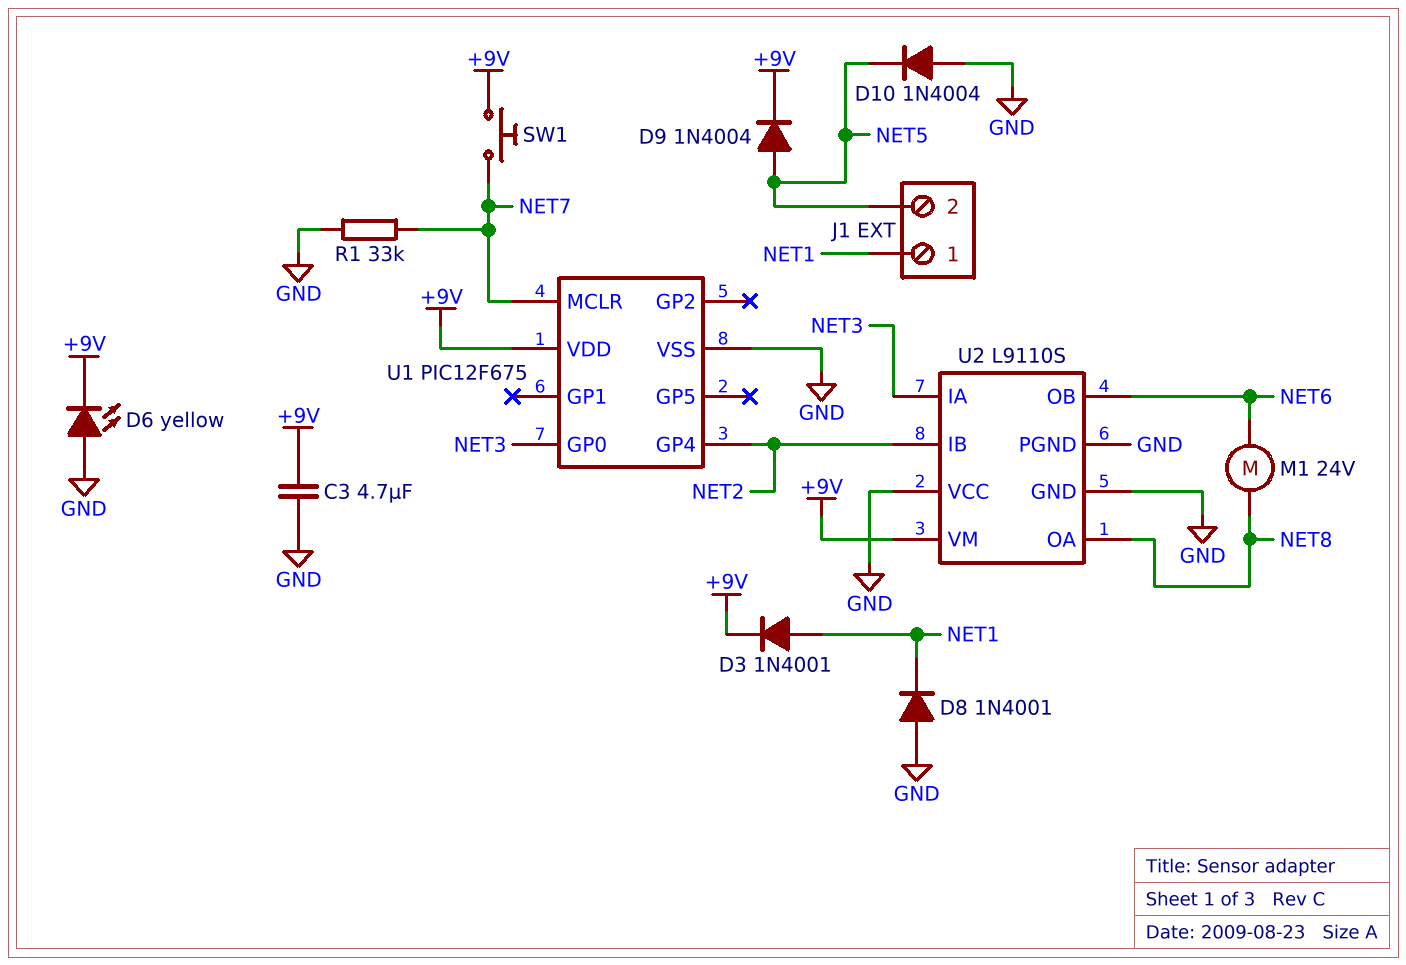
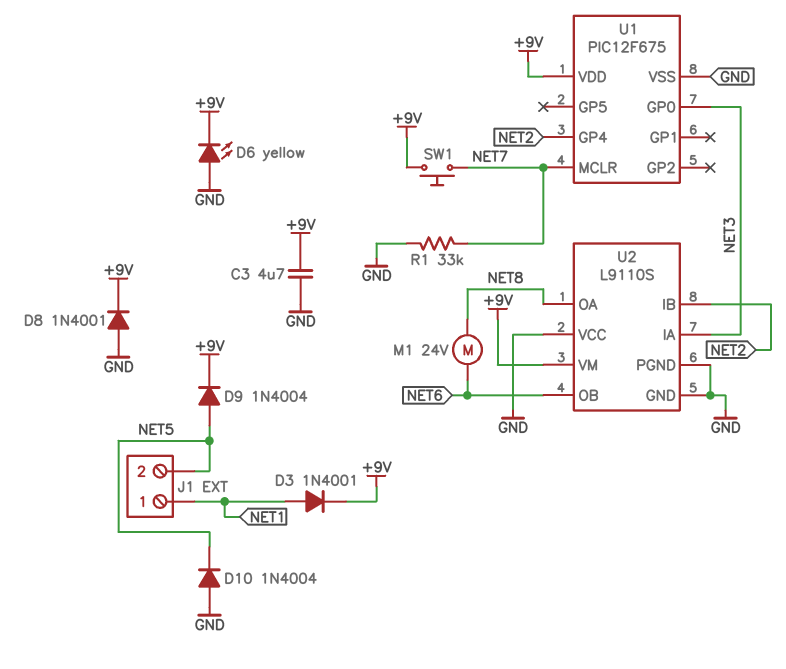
D8: diode 1N4001 (A GND, K NET1) -> diode 1N4001 (A GND, K +9V)

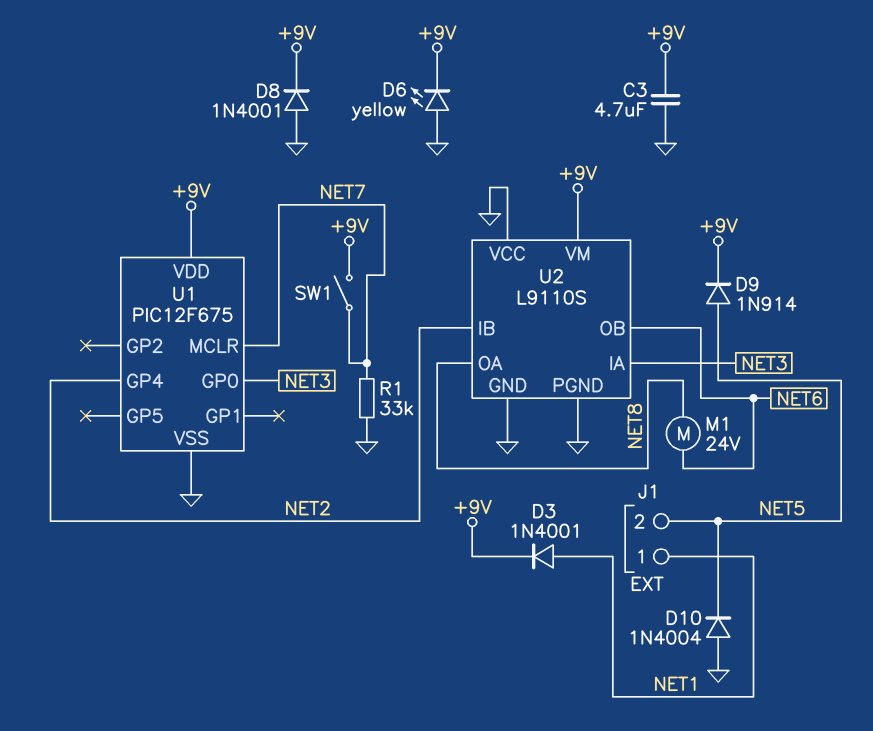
D9: diode 1N4004 (A NET5, K +9V) -> diode 1N914 (A NET5, K +9V)
SW1: button (+9V, NET7) -> switch (+9V, NET7)

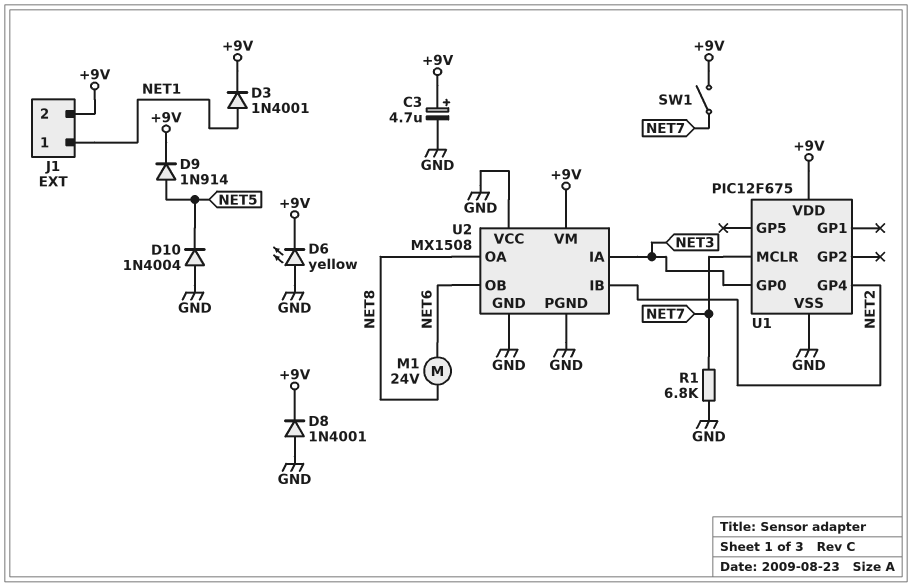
C3: 4.7uF (+9V, GND) -> 4.7uF (plus +9V, minus GND)
J1 pin 2: NET5 -> +9V
R1: 33k (GND, NET7) -> 6.8k (GND, NET7)
U2: L9110S -> MX1508

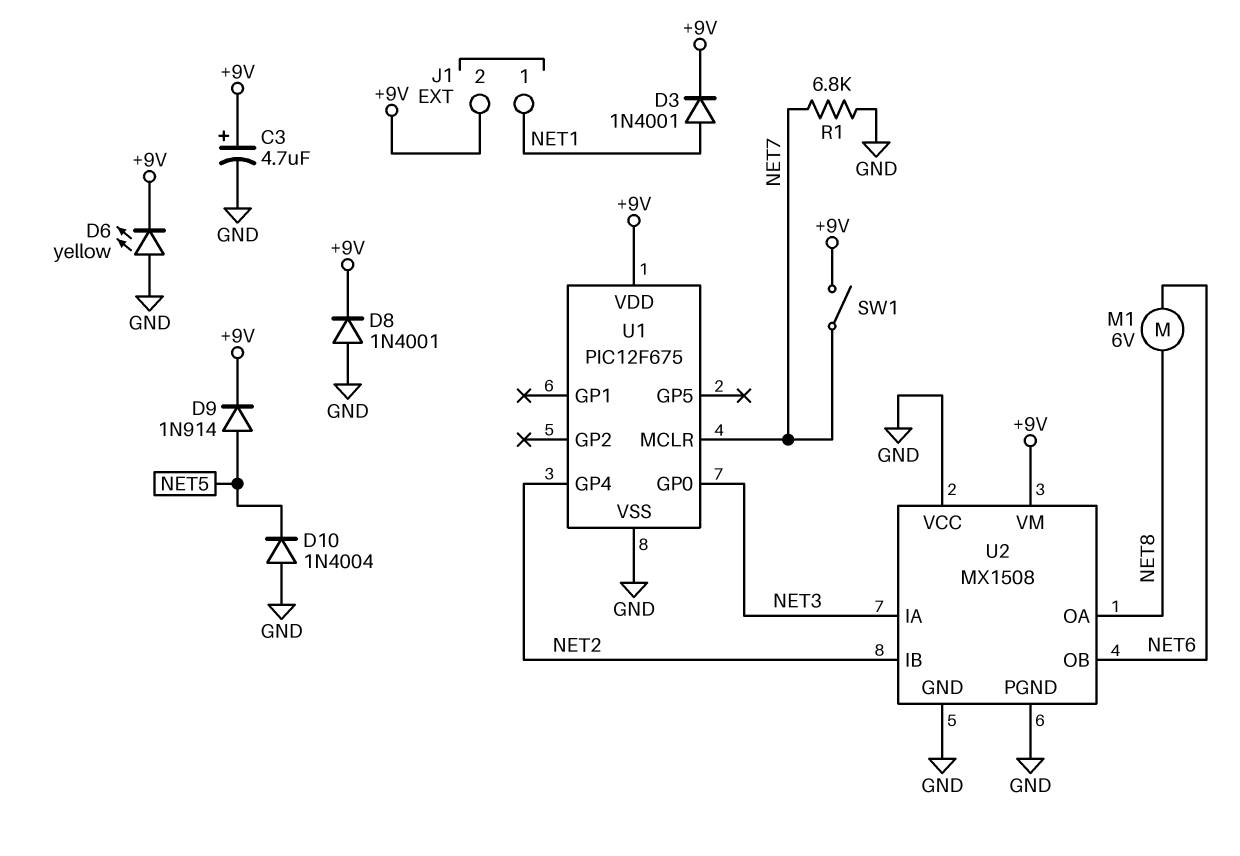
M1: motor 24V (NET6, NET8) -> motor 6V (NET6, NET8)

